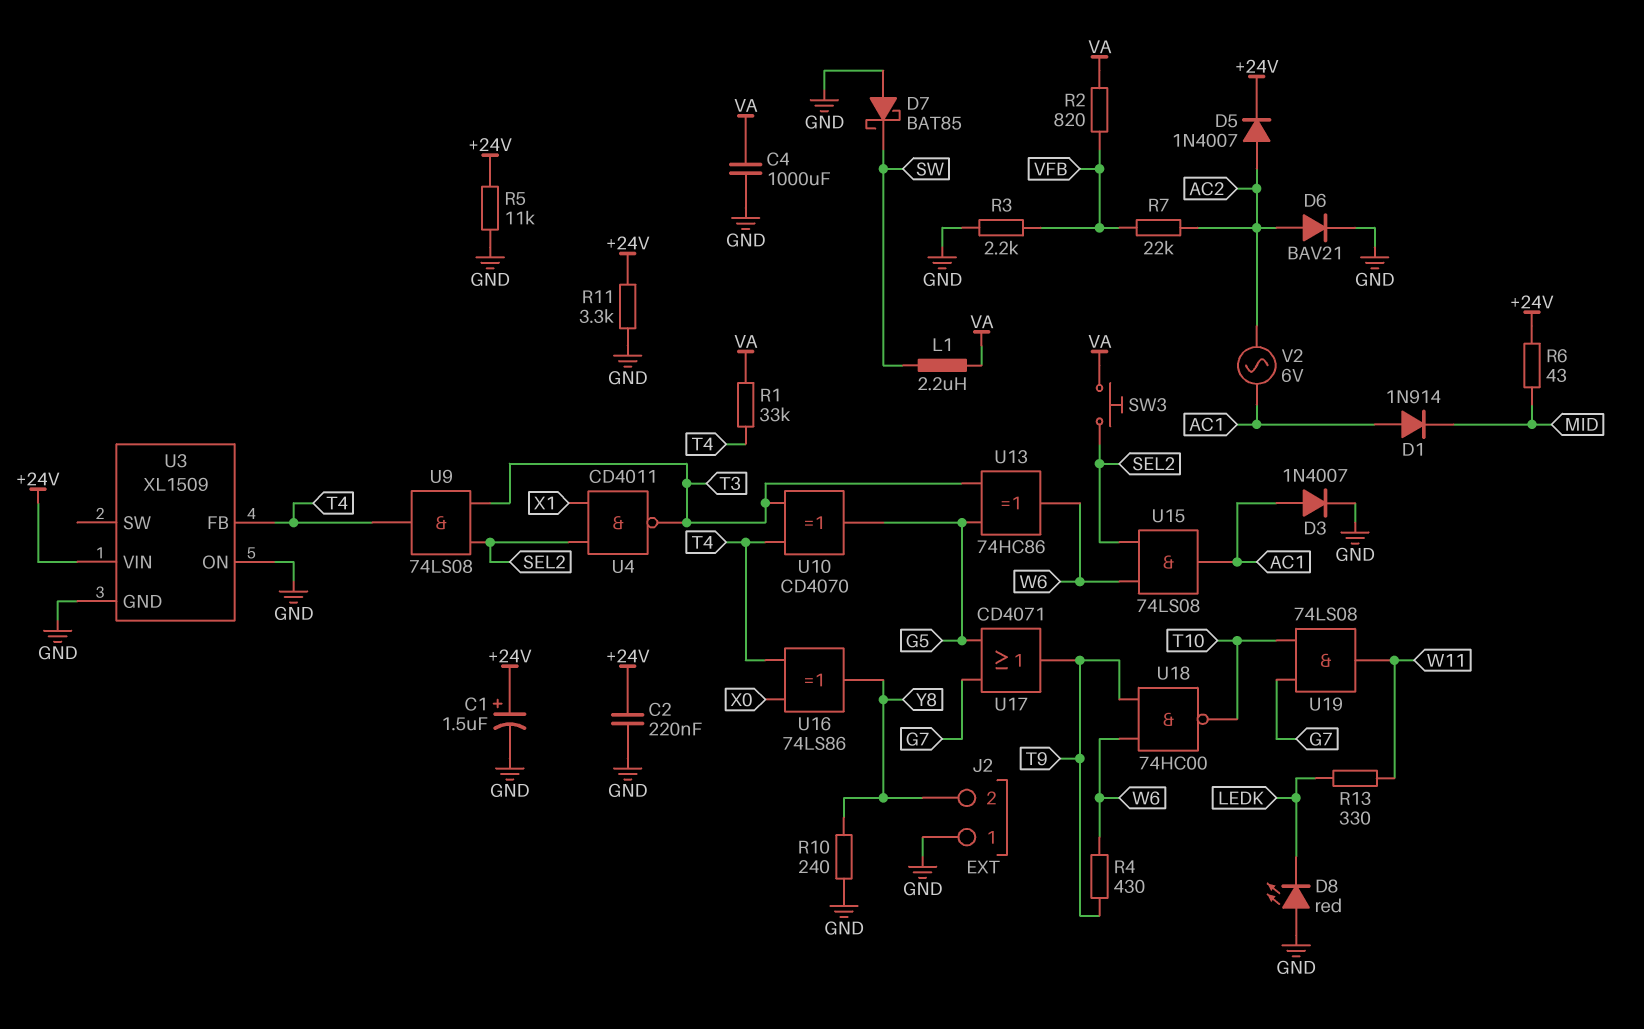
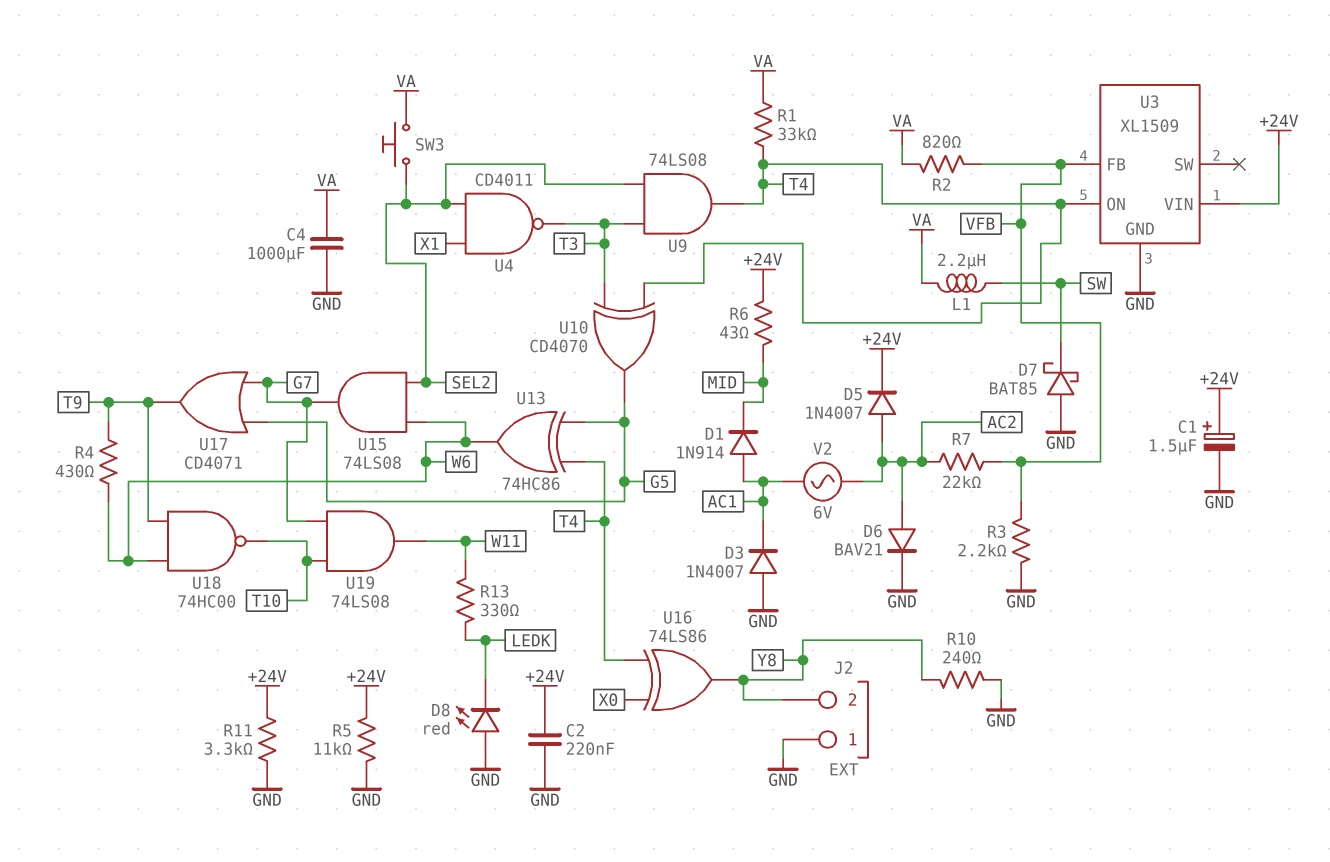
D3: diode 1N4007 (A AC1, K GND) -> diode 1N4007 (A GND, K AC1)
U3 pin FB: T4 -> VFB
U3 pin ON: GND -> T4
U13: XOR 74HC86 (in G5, in T3, out W6) -> XOR 74HC86 (in G5, in T4, out W6)
U15: AND 74LS08 (in SEL2, in W6, out AC1) -> AND 74LS08 (in SEL2, in W6, out G7)

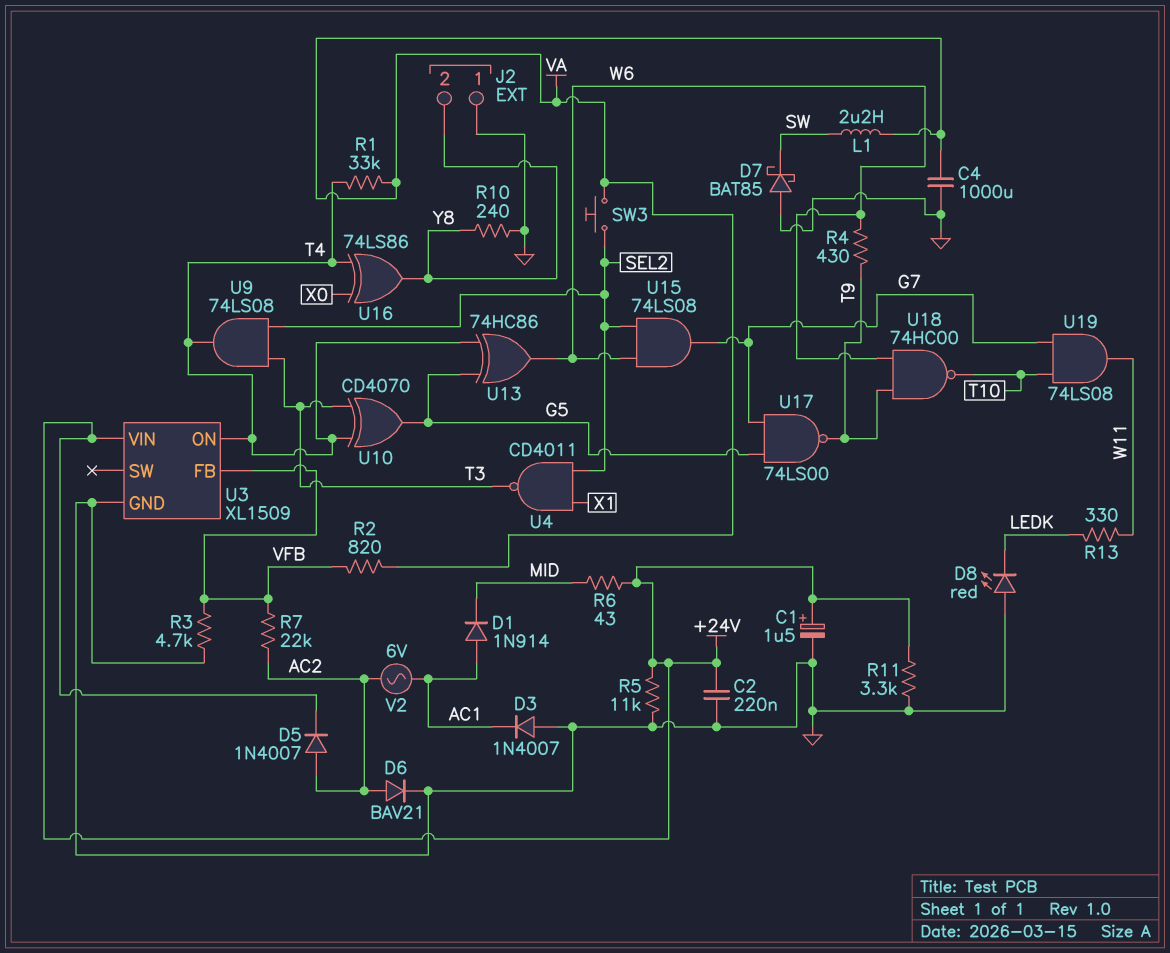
R3: 2.2k (GND, VFB) -> 4.7k (GND, VFB)
U17: OR CD4071 (in G5, in G7, out T9) -> NAND 74LS00 (in G5, in G7, out T9)

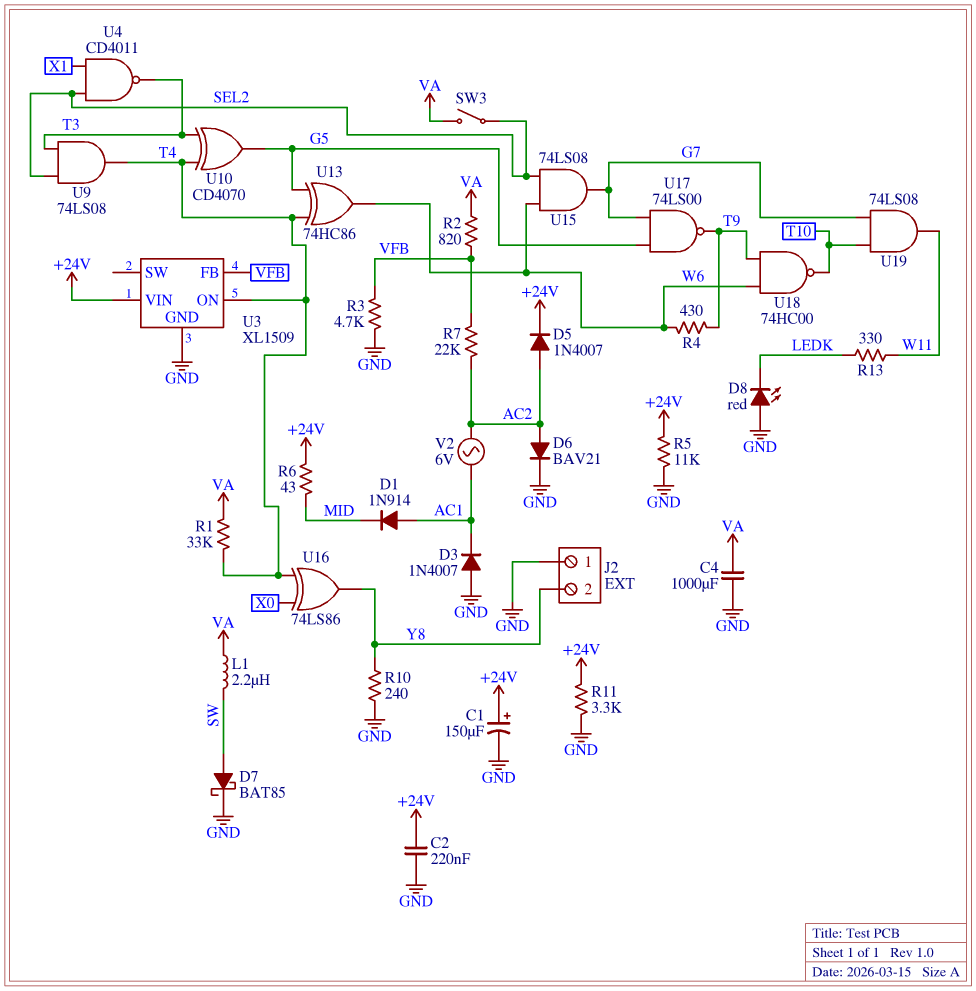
C1: 1.5uF (plus +24V, minus GND) -> 150uF (plus +24V, minus GND)
D7: schottky BAT85 (A GND, K SW) -> schottky BAT85 (A SW, K GND)
SW3: button (SEL2, VA) -> switch (SEL2, VA)

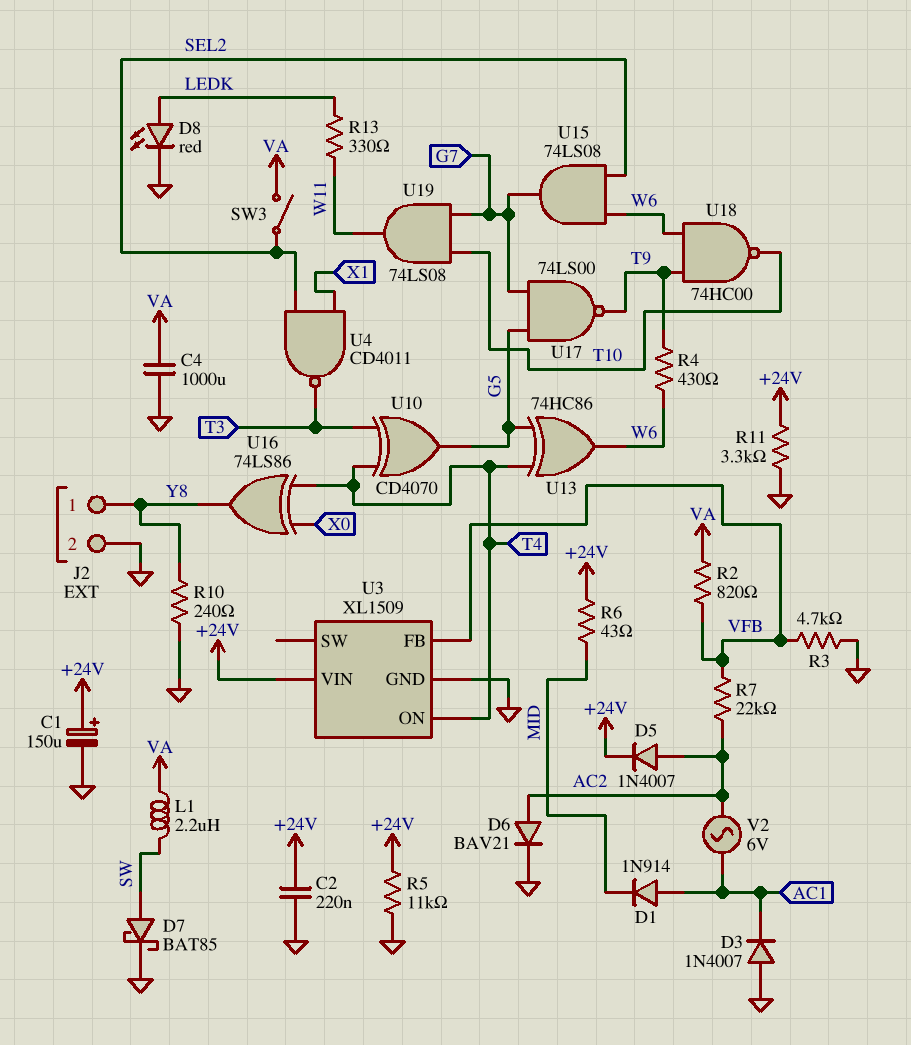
D8: LED red (A GND, K LEDK) -> LED red (A LEDK, K GND)
J2 pin 1: GND -> Y8
J2 pin 2: Y8 -> GND
R1: 33k (T4, VA) -> none
U9: AND 74LS08 (in SEL2, in T3, out T4) -> none

